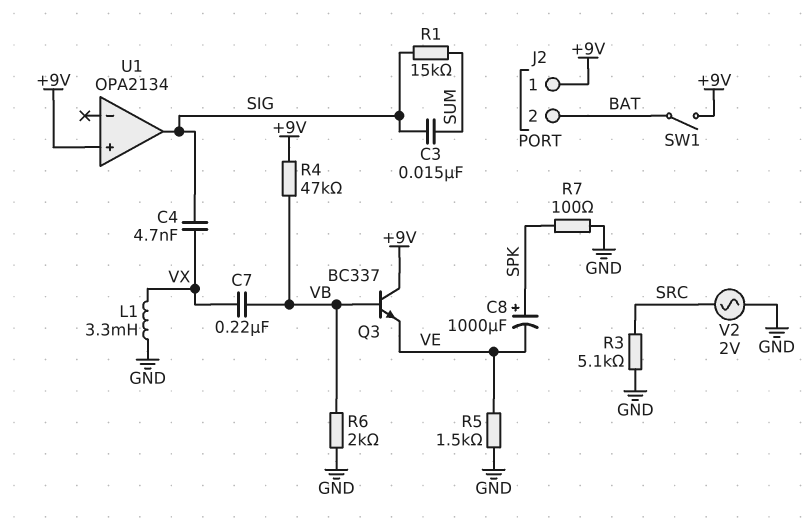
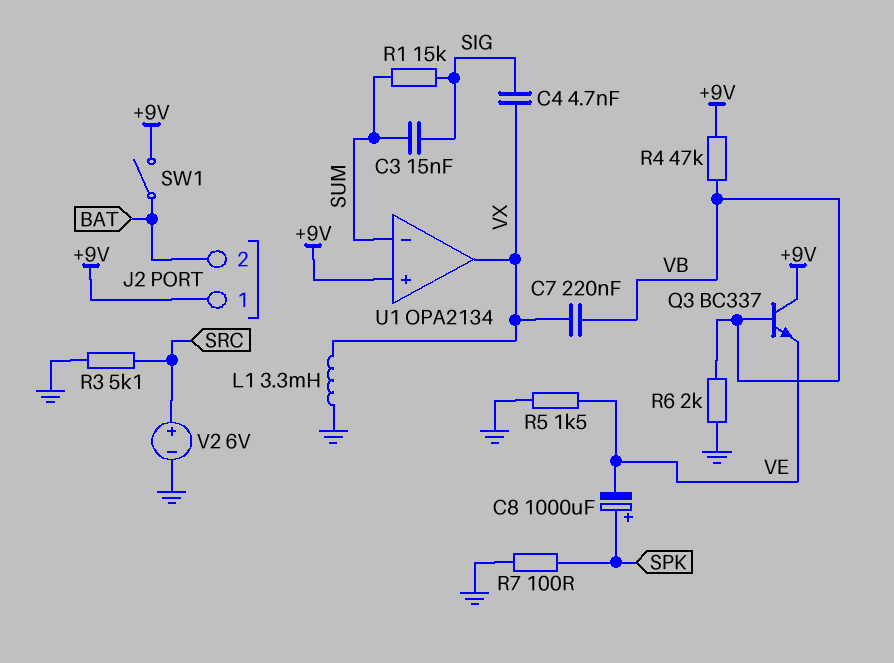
U1 pin in-: none -> SUM
U1 pin out: SIG -> VX
V2: AC 2V (GND, SRC) -> 6V (plus SRC, minus GND)

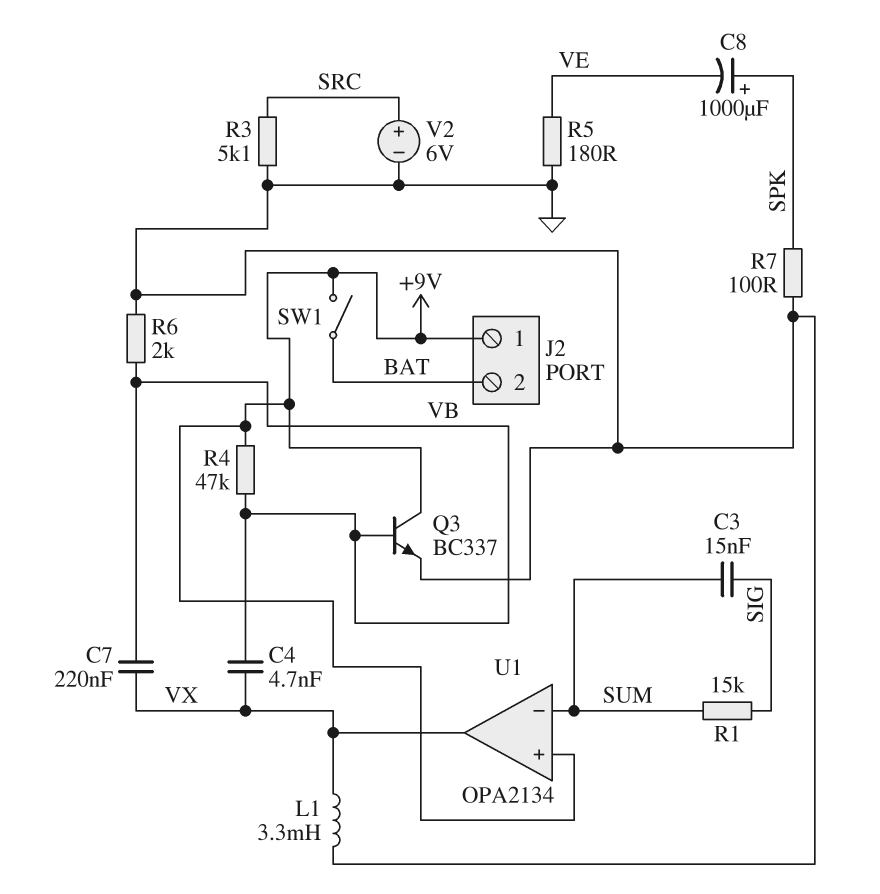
C4: 4.7nF (SIG, VX) -> 4.7nF (VB, VX)
Q3: NPN BC337 (B VB, C +9V, E VE) -> NPN BC337 (B VB, C +9V, E GND)
R5: 1.5k (GND, VE) -> 180 (GND, VE)

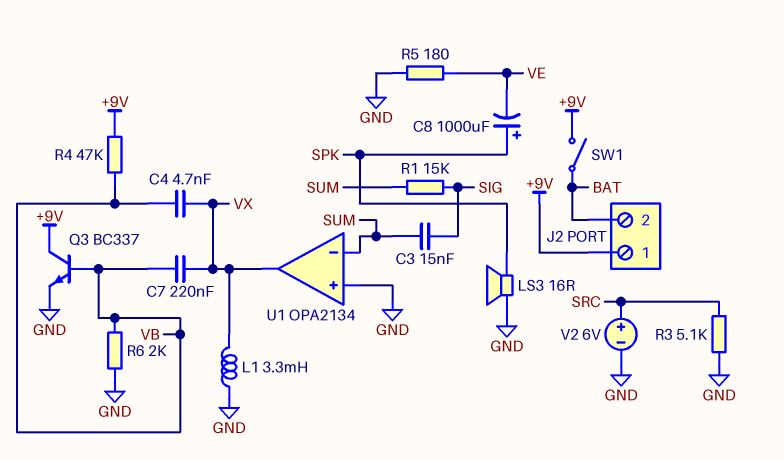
LS3: none -> speaker 16R (GND, SPK)
R7: 100 (GND, SPK) -> none
U1 pin in+: +9V -> GND

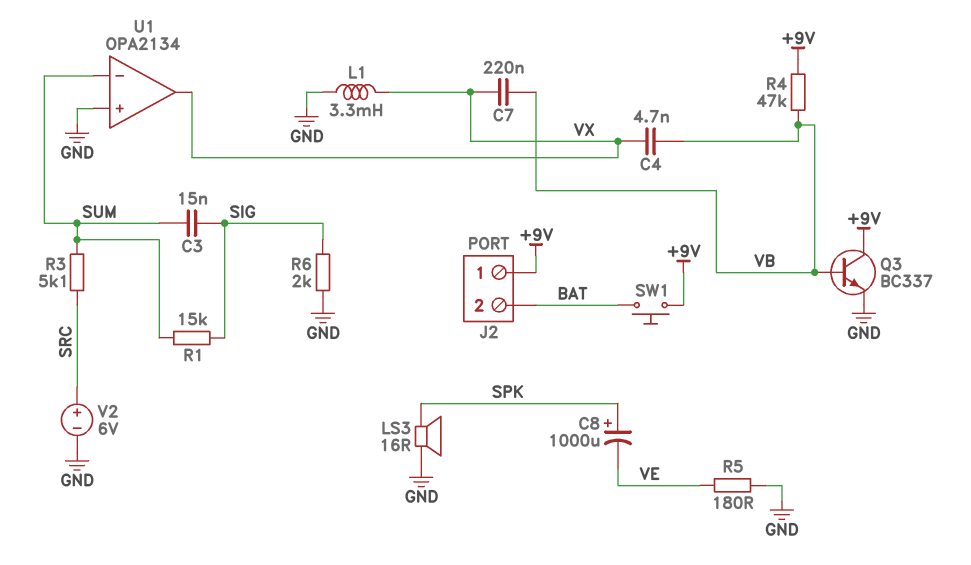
R3: 5.1k (GND, SRC) -> 5.1k (SRC, SUM)
R6: 2k (GND, VB) -> 2k (GND, SIG)
SW1: switch (+9V, BAT) -> button (+9V, BAT)

